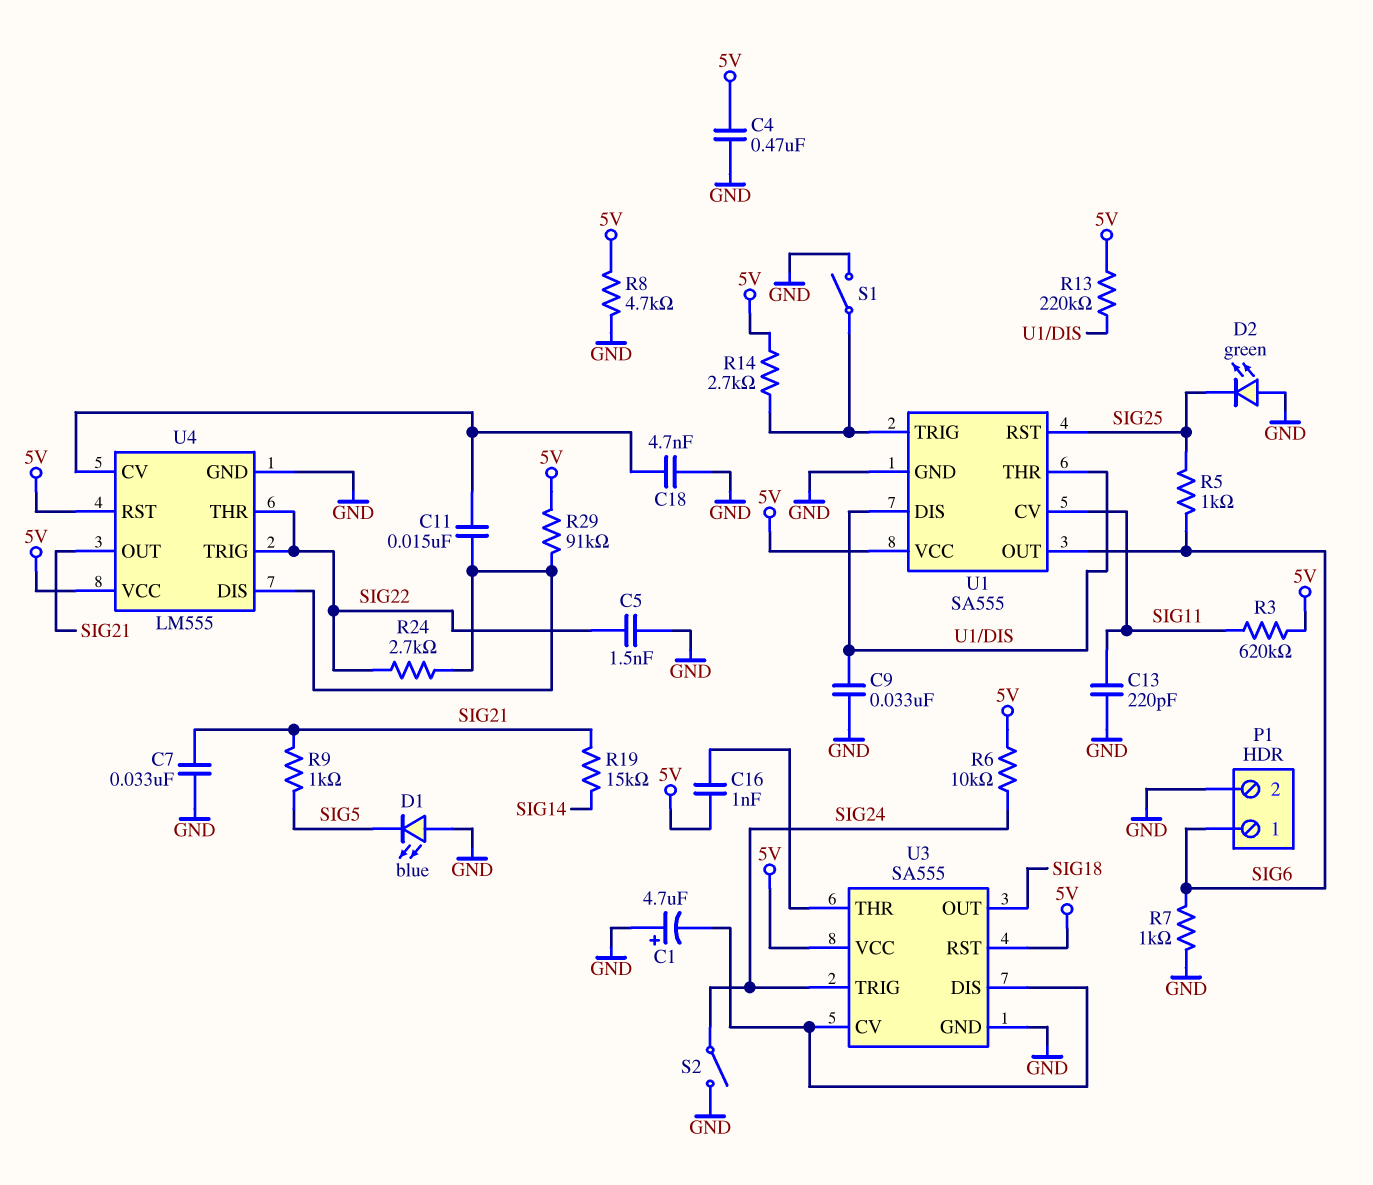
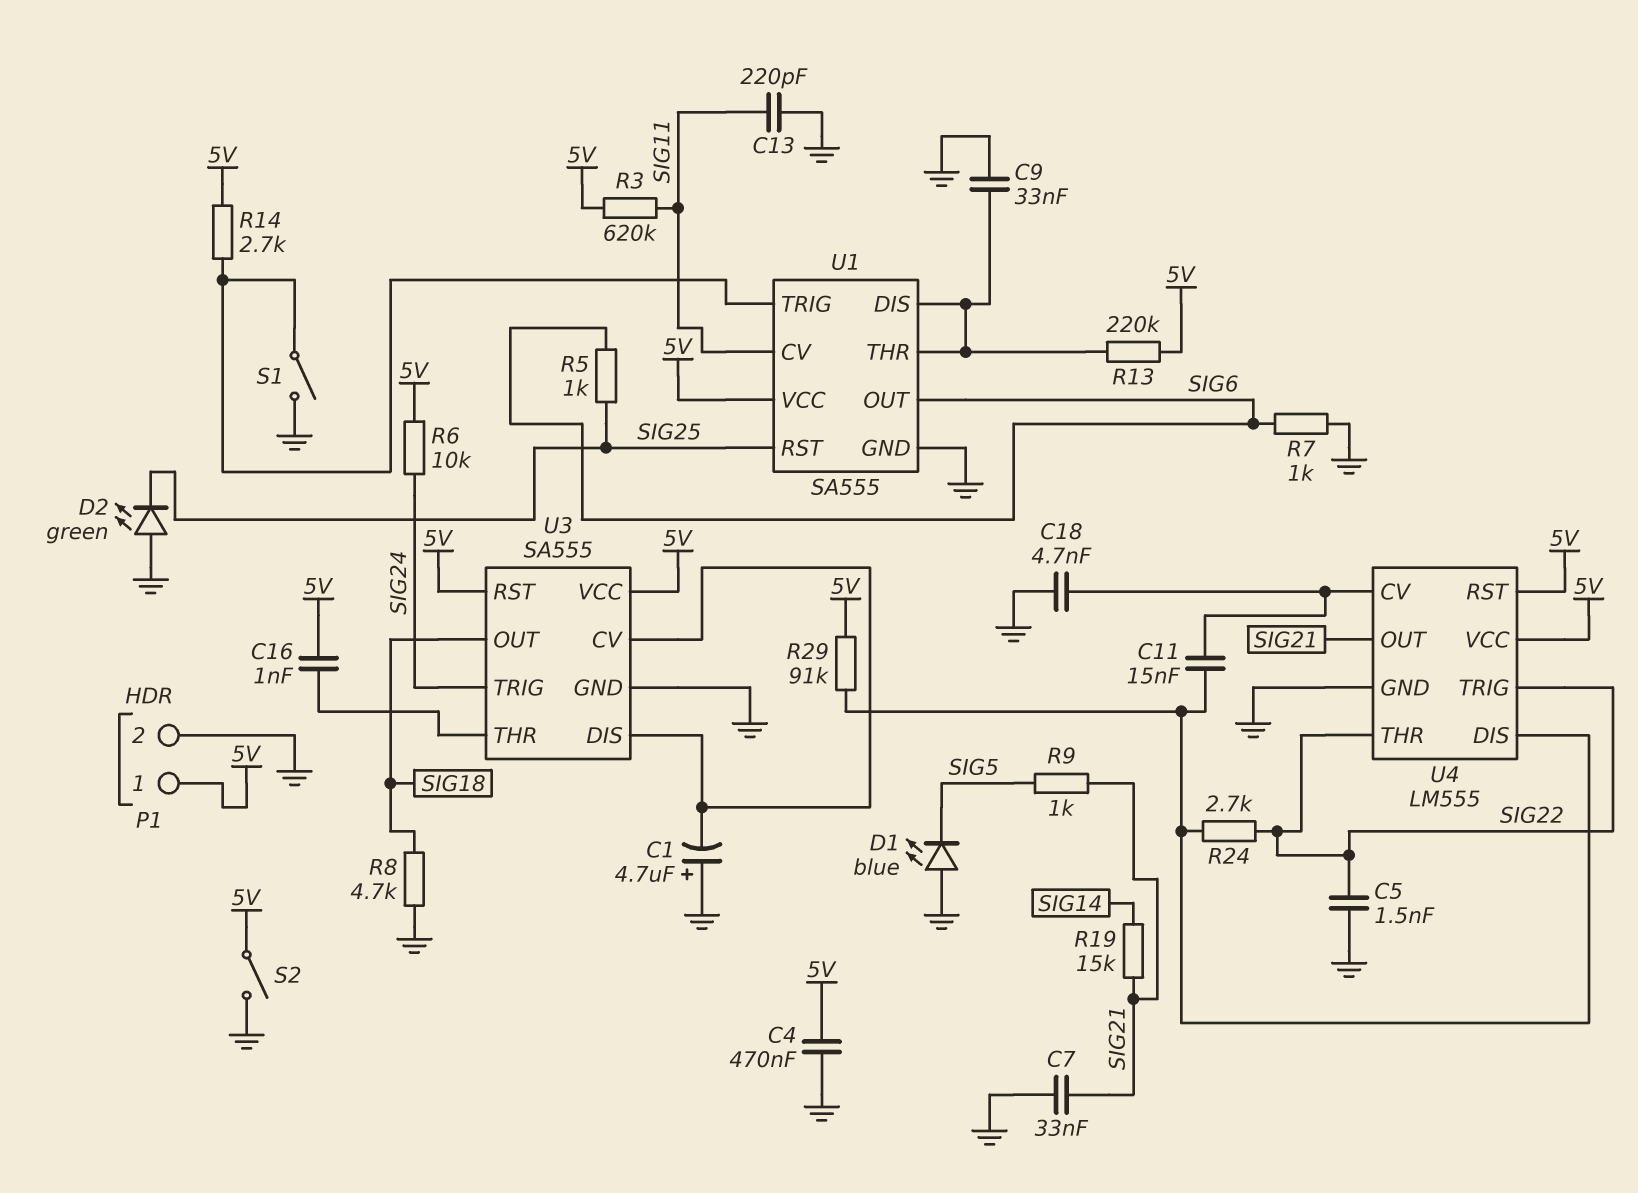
P1 pin 1: SIG6 -> 5V
R8: 4.7k (5V, GND) -> 4.7k (GND, SIG18)
S2: switch (GND, SIG24) -> switch (5V, GND)

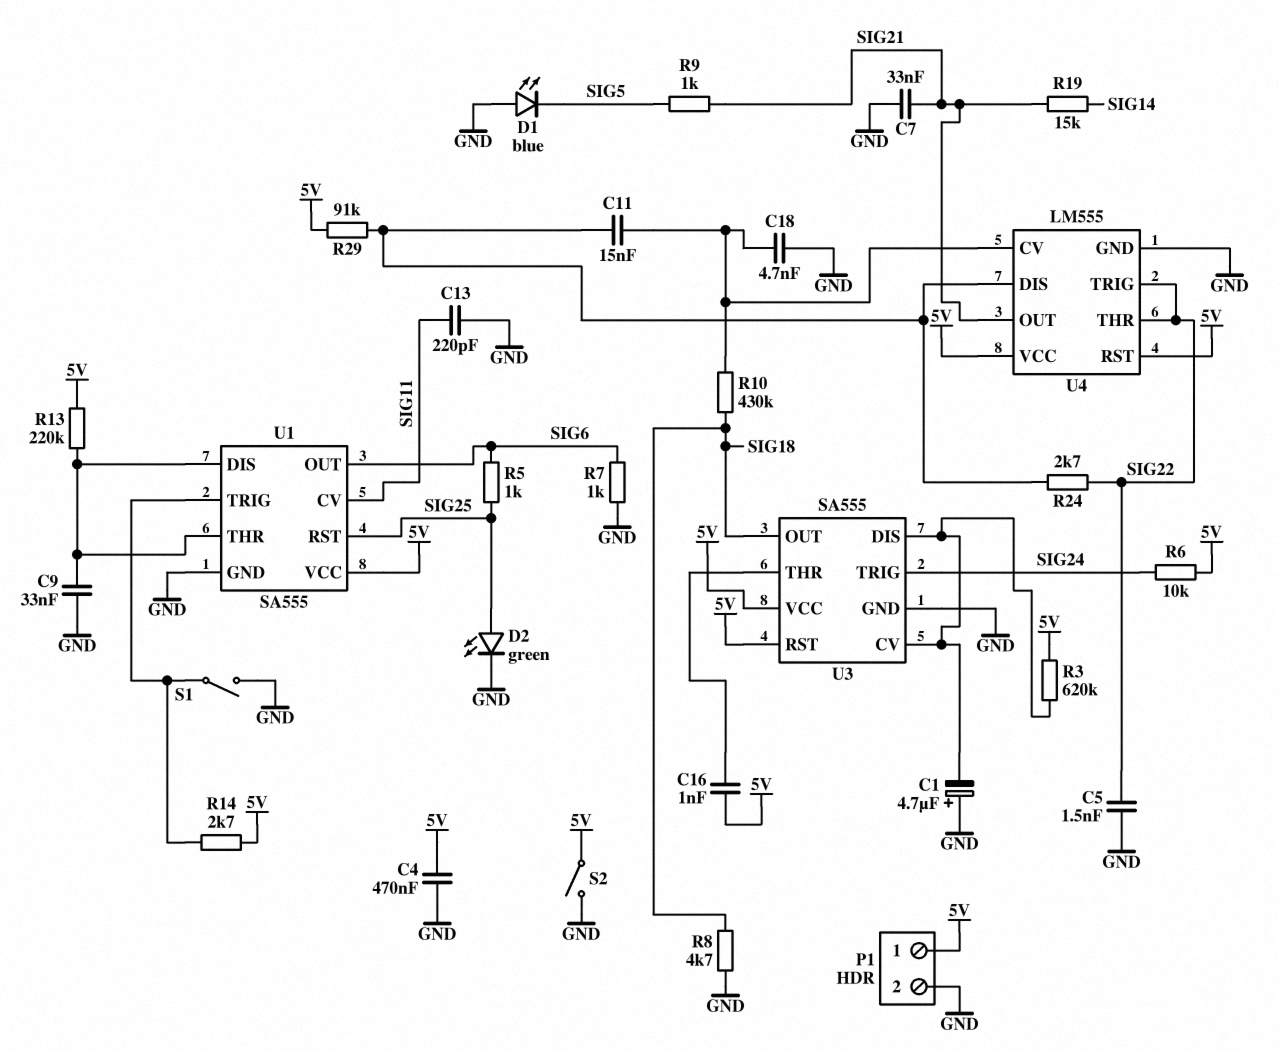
D2: LED green (A GND, K SIG25) -> LED green (A SIG25, K GND)
R3: 620k (5V, SIG11) -> 620k (5V, U3/CV)
R10: none -> 430k (SIG18, U4/CV)

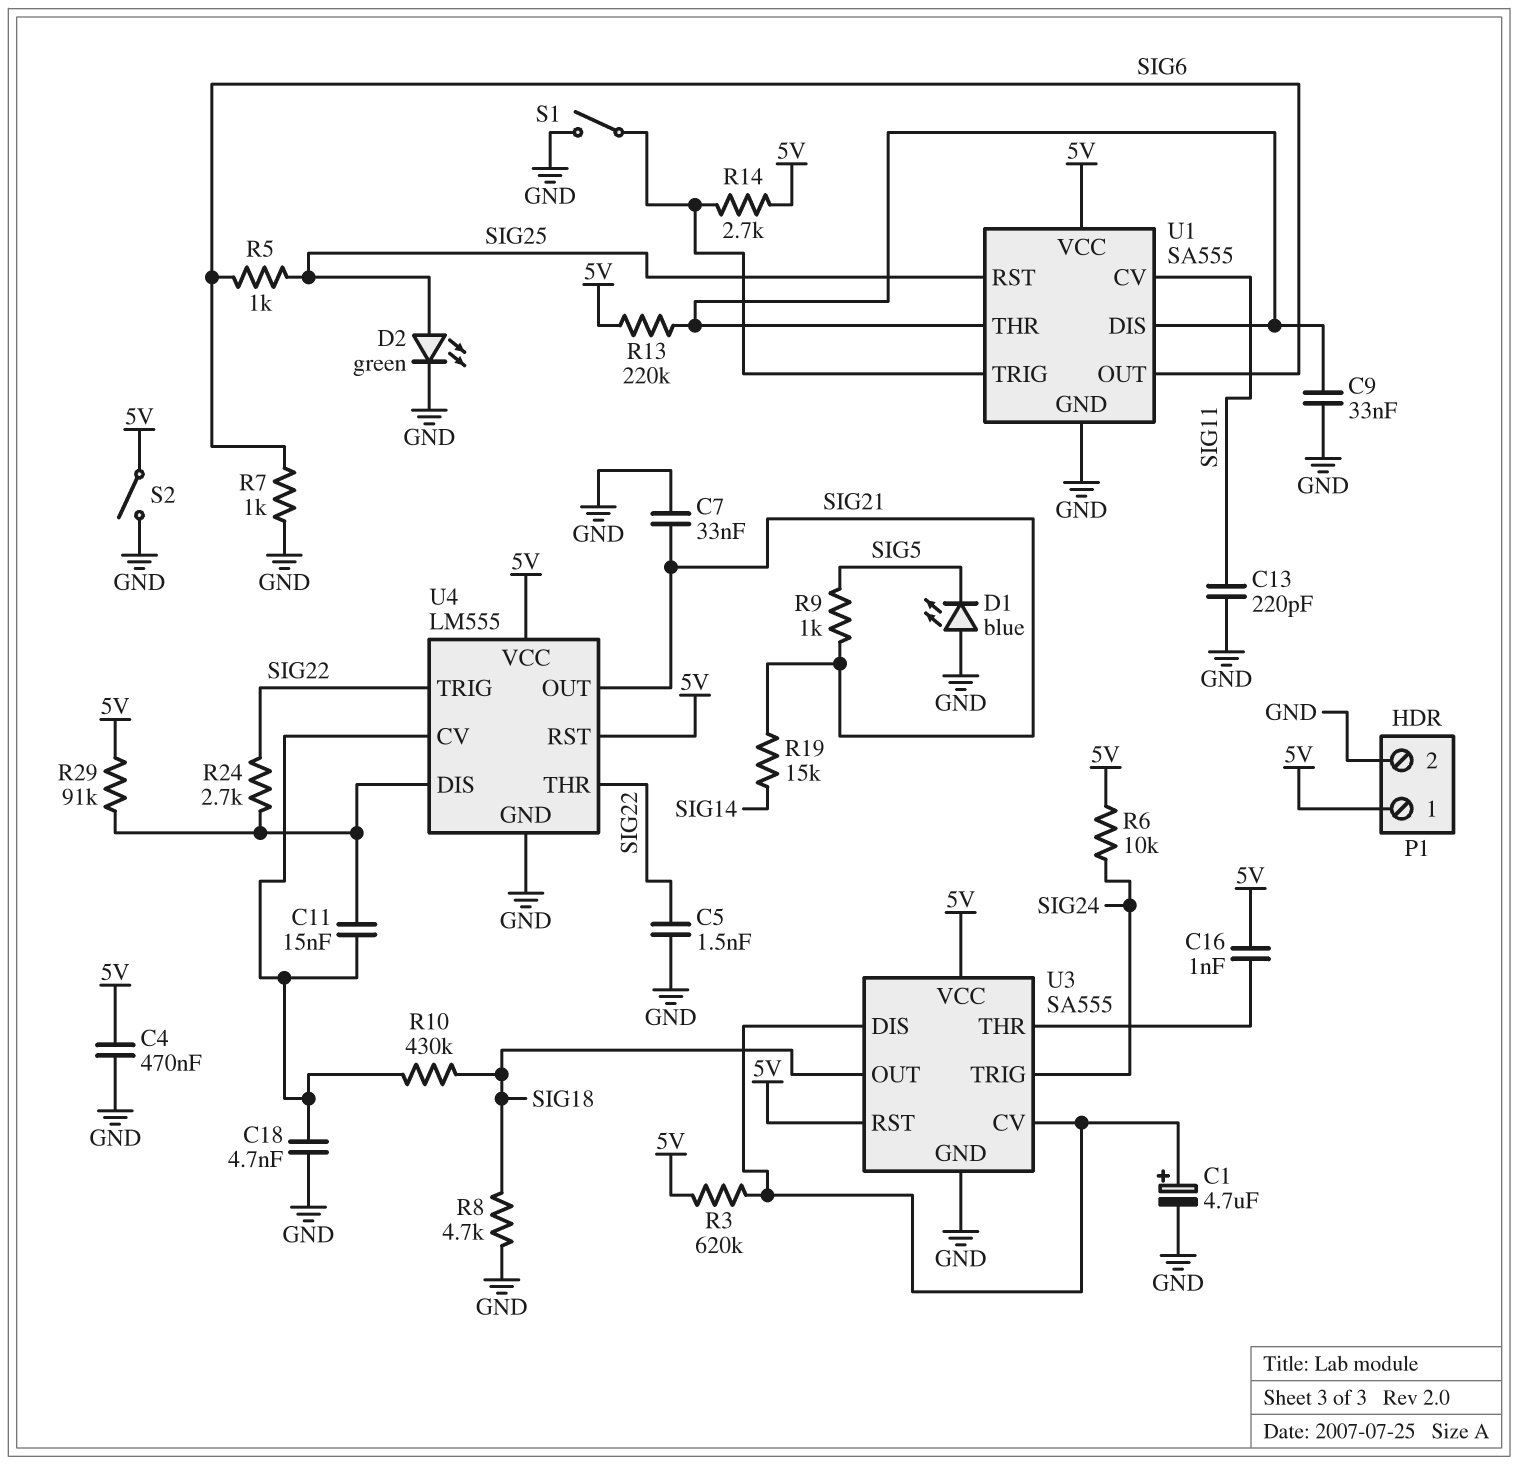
C1: 4.7uF (plus GND, minus U3/CV) -> 4.7uF (plus U3/CV, minus GND)

